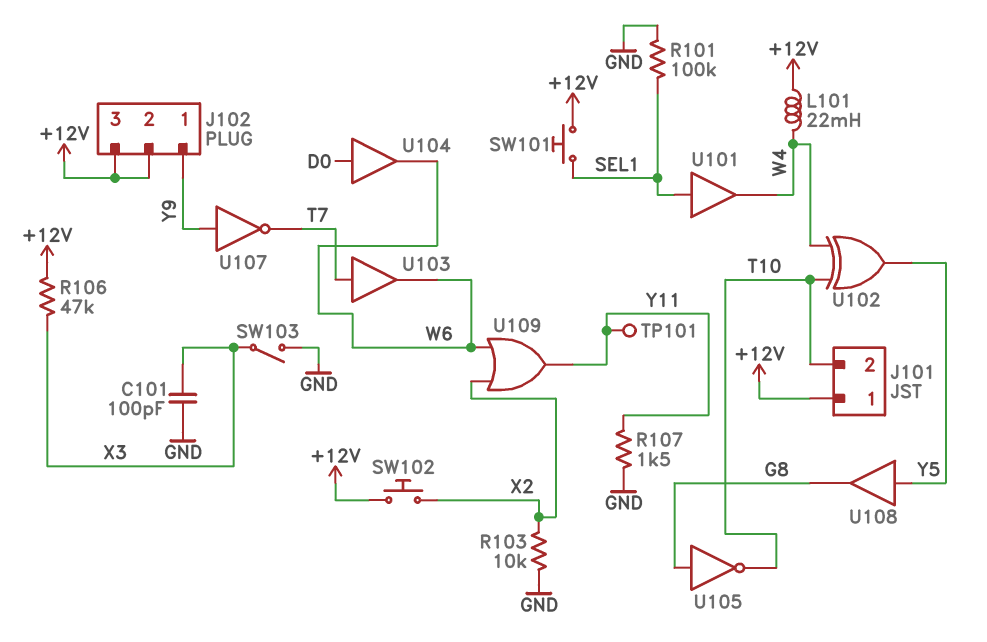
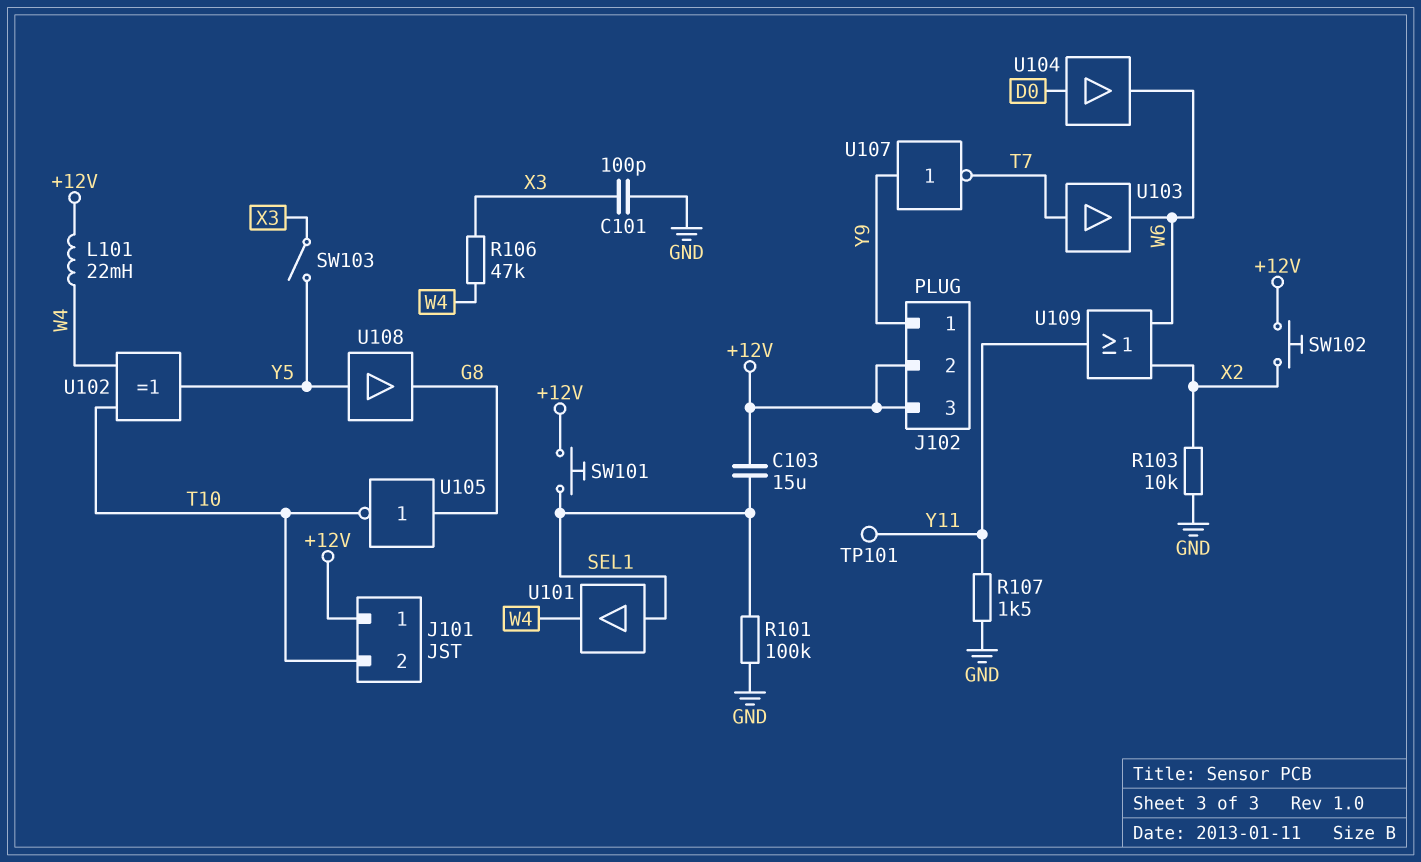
C103: none -> 15uF (+12V, SEL1)
R106: 47k (+12V, X3) -> 47k (W4, X3)
SW103: switch (GND, X3) -> switch (X3, Y5)

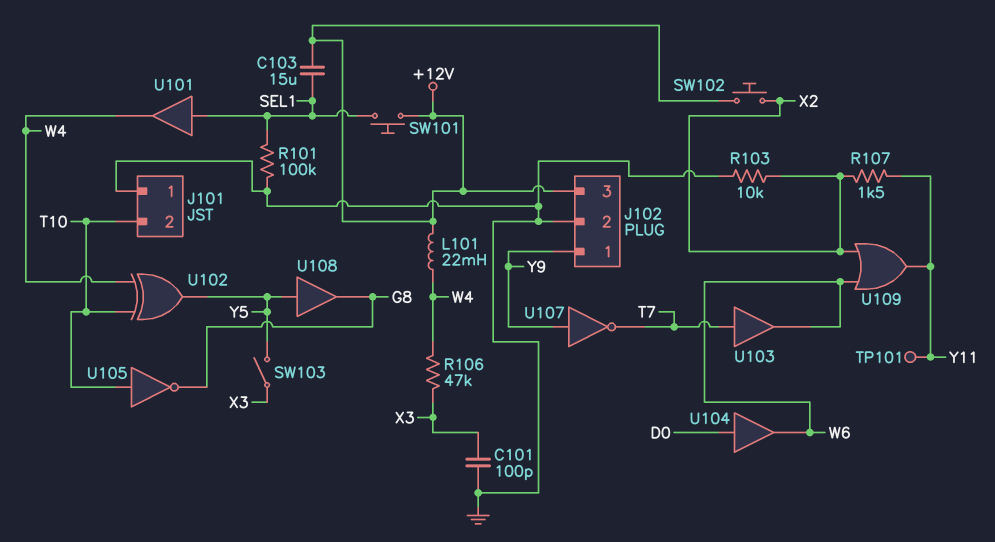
J101 pin 1: +12V -> GND
J102 pin 2: +12V -> GND
R107: 1.5k (GND, Y11) -> 1.5k (X2, Y11)
U105: NOT (in G8, out T10) -> NOT (in T10, out G8)

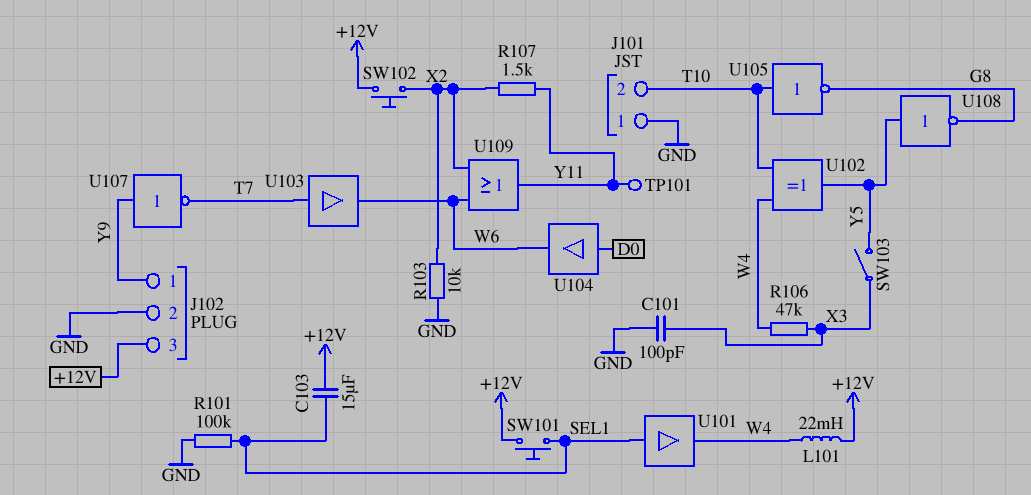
U108: buffer (in Y5, out G8) -> NOT (in Y5, out G8)

